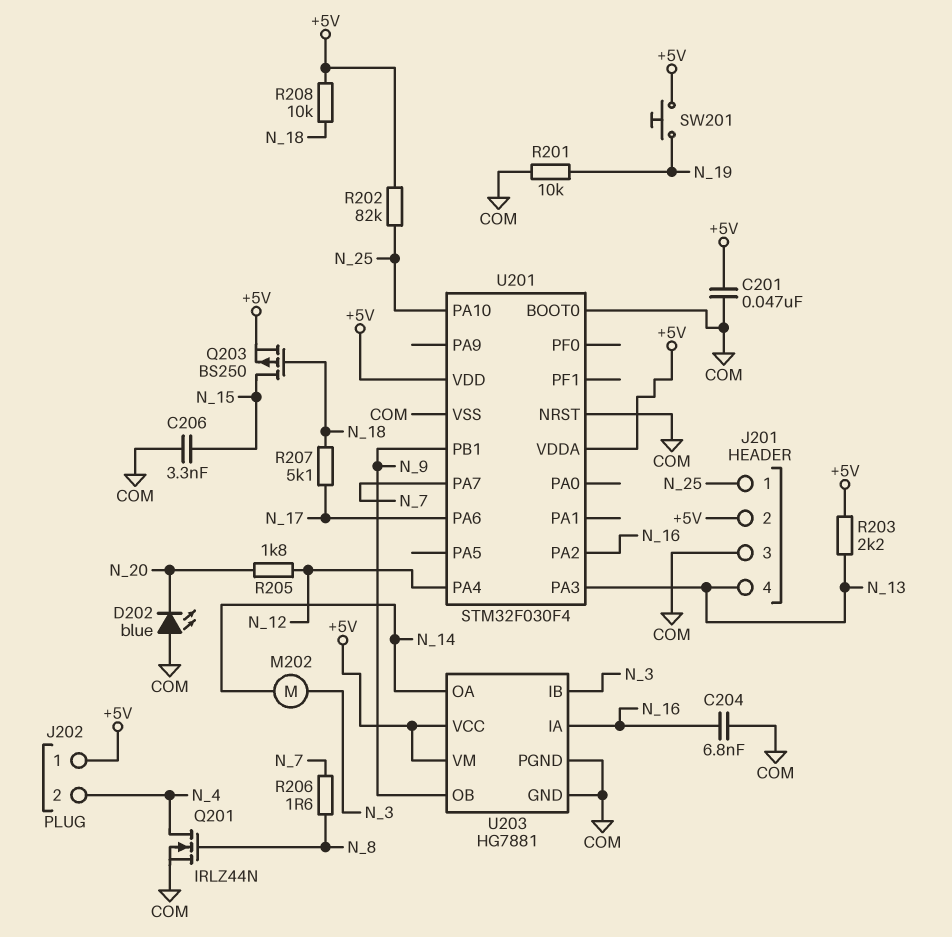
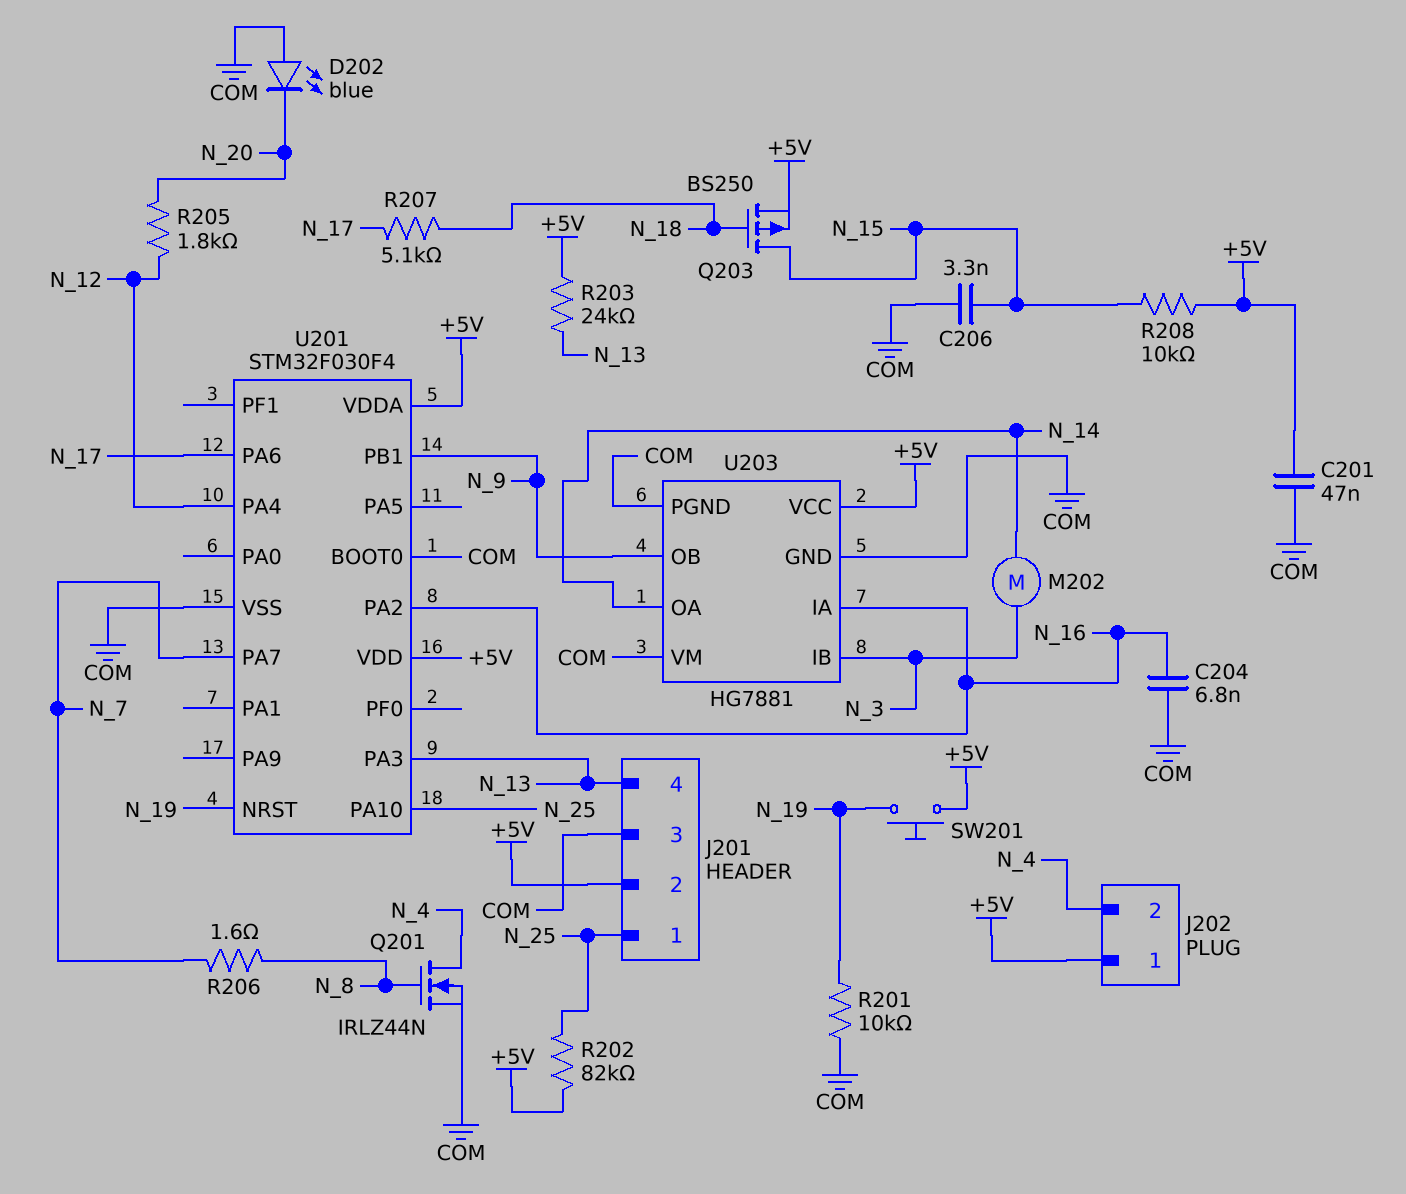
R203: 2.2k (+5V, N_13) -> 24k (+5V, N_13)
R208: 10k (+5V, N_18) -> 10k (+5V, N_15)
U201 pin NRST: COM -> N_19
U203 pin VM: +5V -> COM

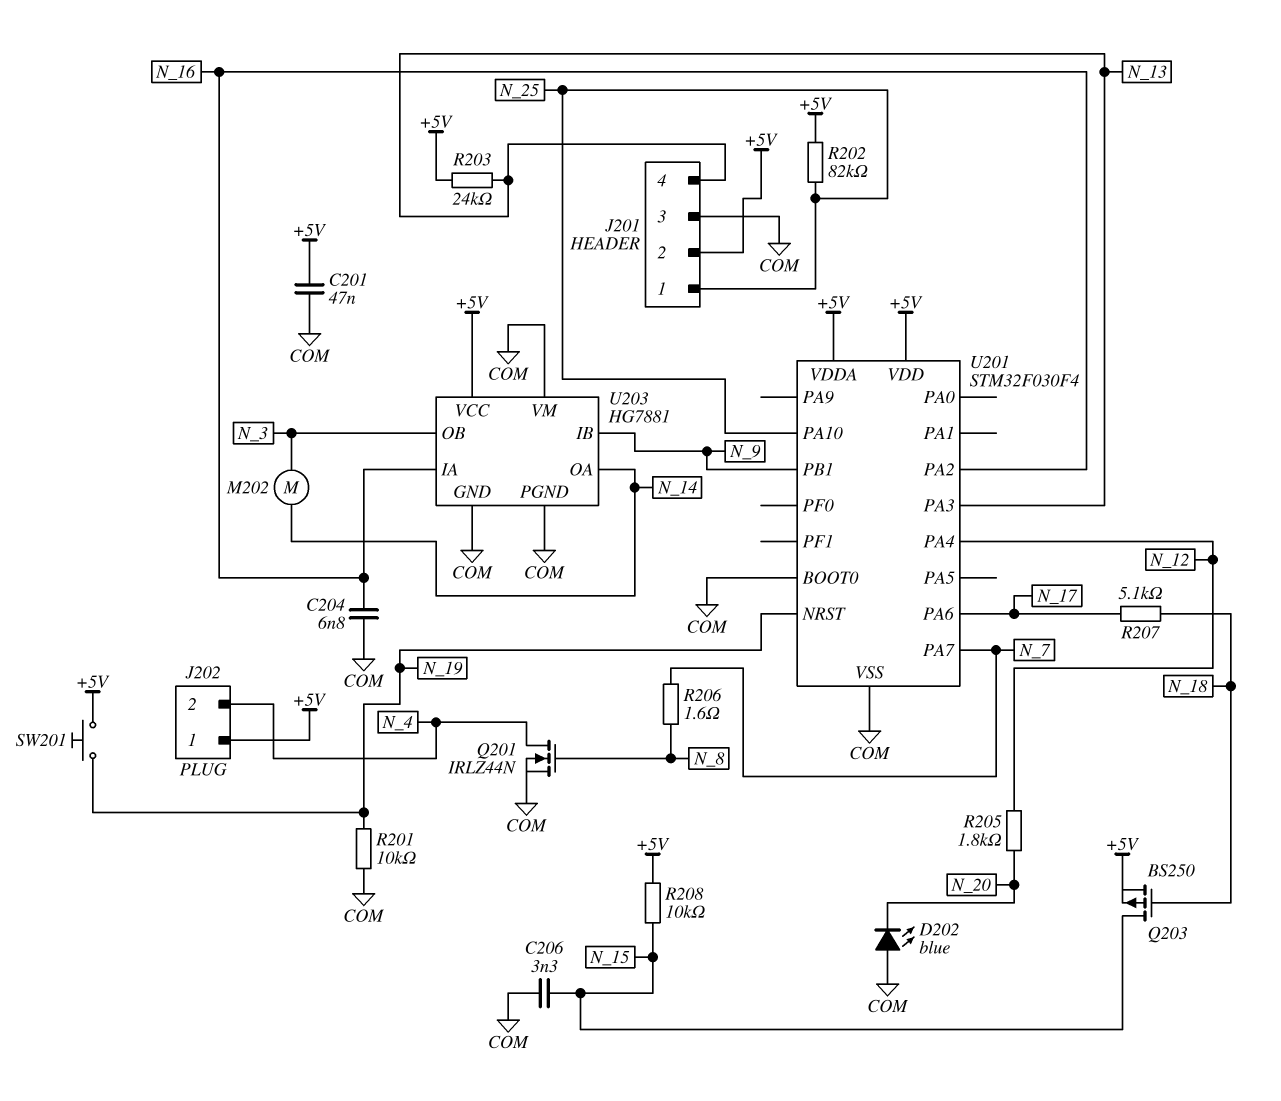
U203 pin IB: N_3 -> N_9
U203 pin OB: N_9 -> N_3

